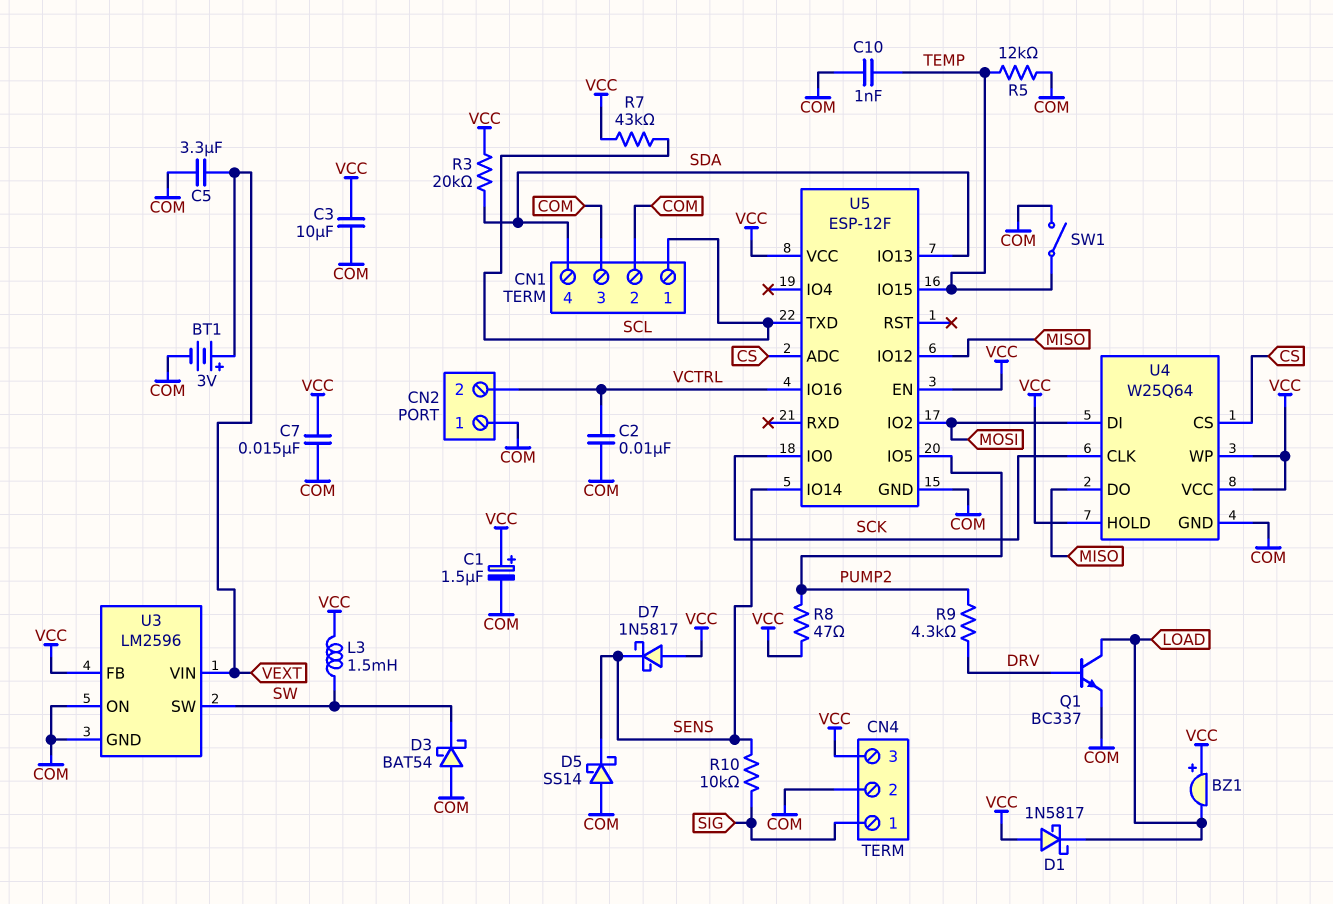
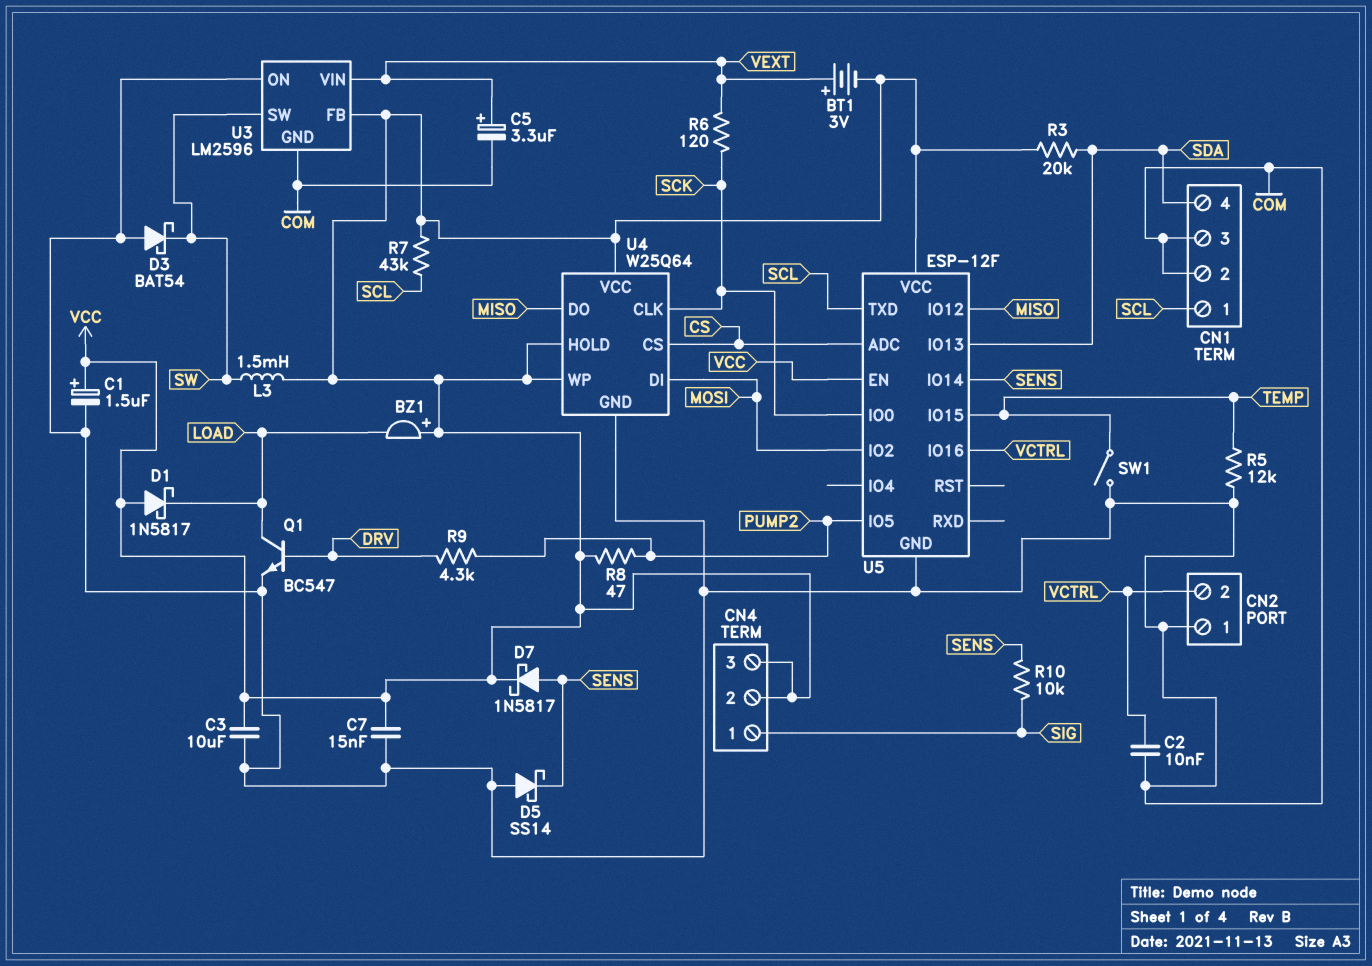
BT1: 3V (plus VEXT, minus COM) -> 3V (plus VEXT, minus VCC)
C5: 3.3uF (COM, VEXT) -> 3.3uF (plus VEXT, minus COM)
C10: 1nF (COM, TEMP) -> none
CN4 pin 2: COM -> VCC
D7: schottky 1N5817 (A VCC, K SENS) -> schottky 1N5817 (A SENS, K VCC)
Q1: NPN BC337 (B DRV, C LOAD, E COM) -> NPN BC547 (B DRV, C LOAD, E COM)
R6: none -> 120 (SCK, VEXT)

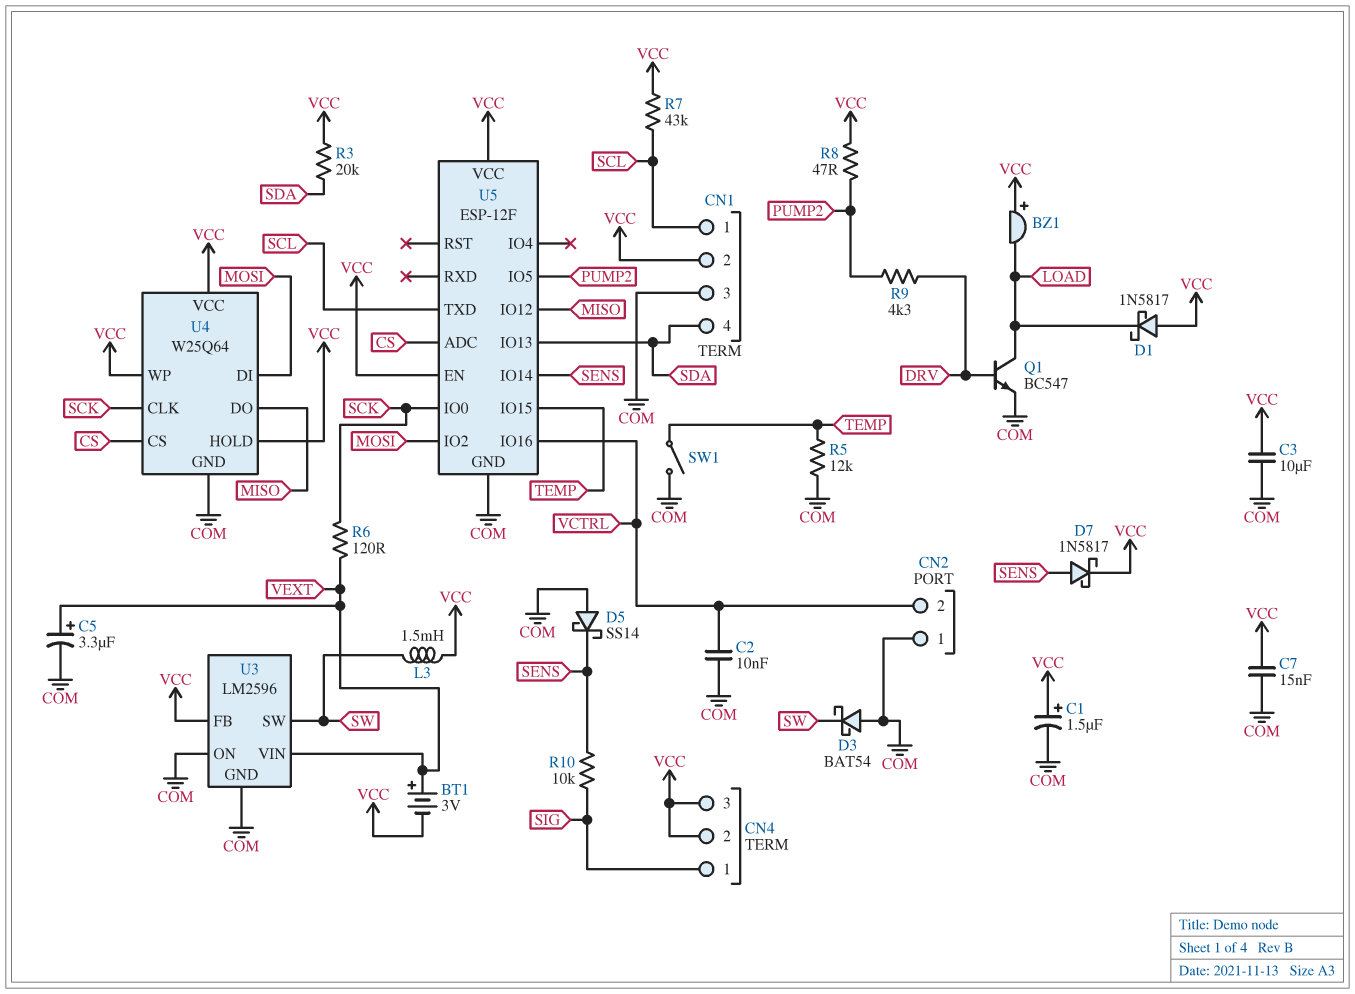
CN1 pin 2: COM -> VCC

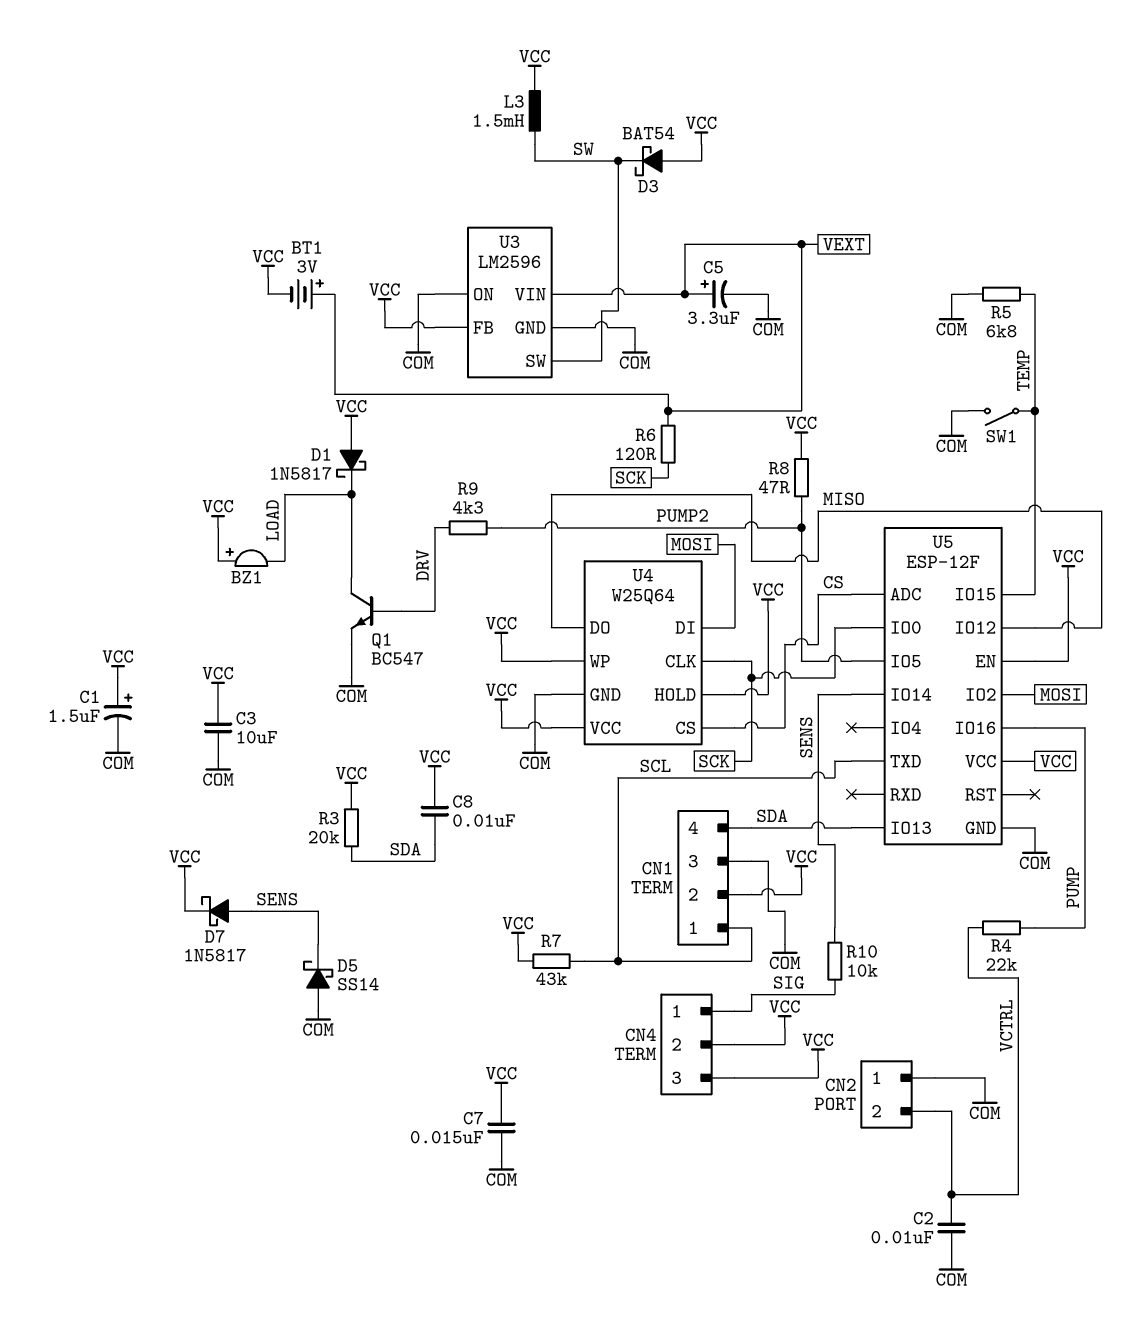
C8: none -> 10nF (SDA, VCC)
D3: schottky BAT54 (A COM, K SW) -> schottky BAT54 (A VCC, K SW)
R4: none -> 22k (PUMP, VCTRL)
R5: 12k (COM, TEMP) -> 6.8k (COM, TEMP)
U5 pin IO16: VCTRL -> PUMP

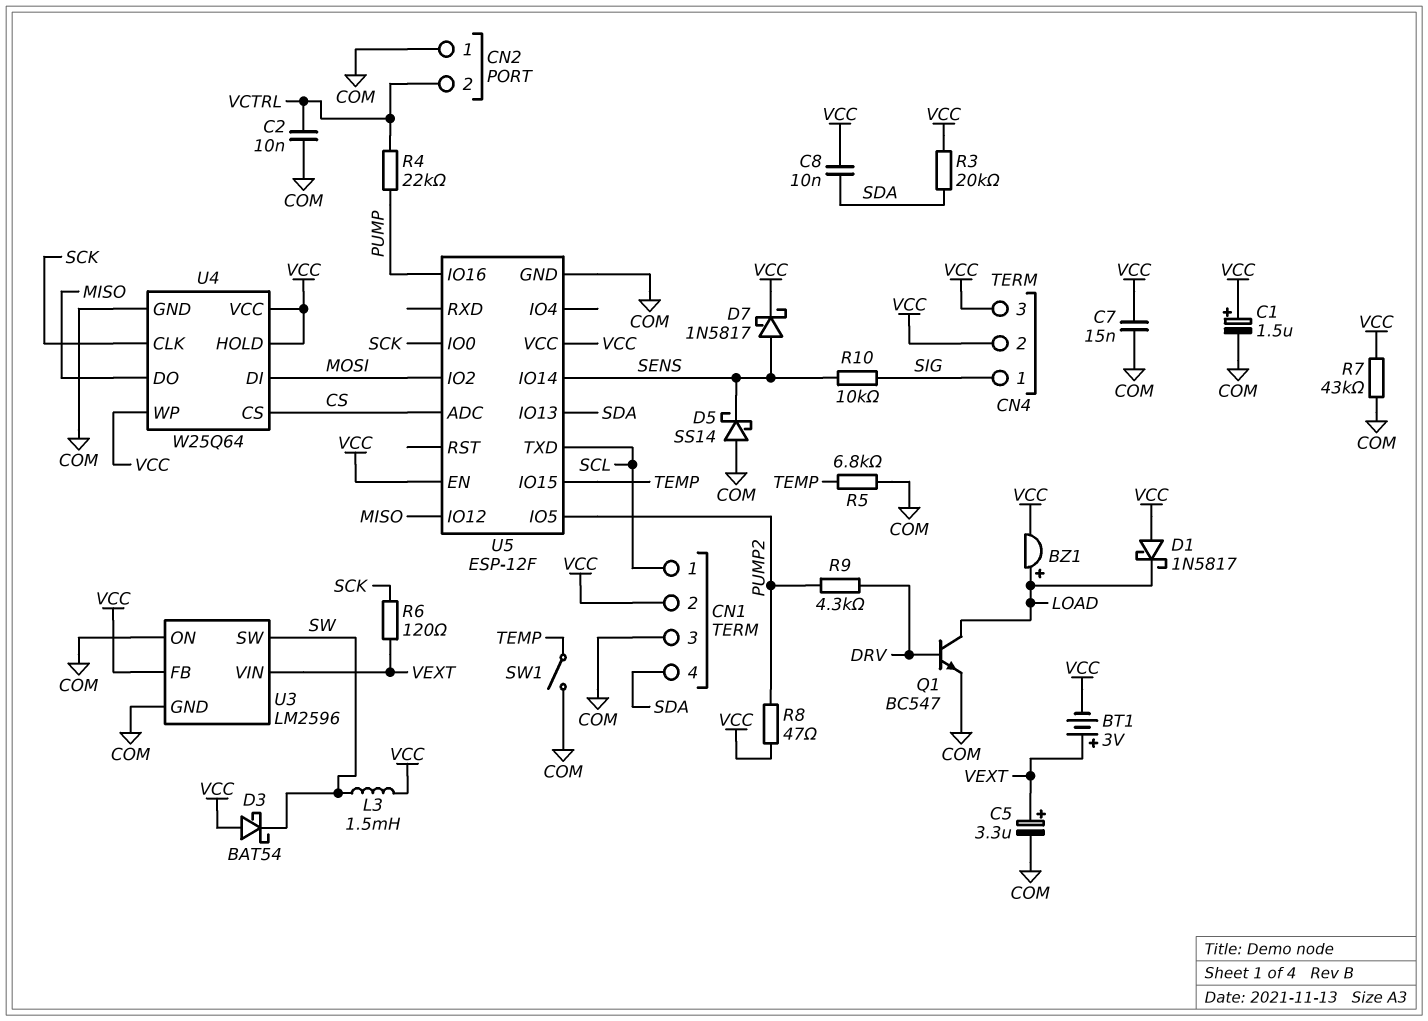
BZ1: buzzer (plus VCC, minus LOAD) -> buzzer (plus LOAD, minus VCC)
C3: 10uF (COM, VCC) -> none
R7: 43k (SCL, VCC) -> 43k (COM, VCC)

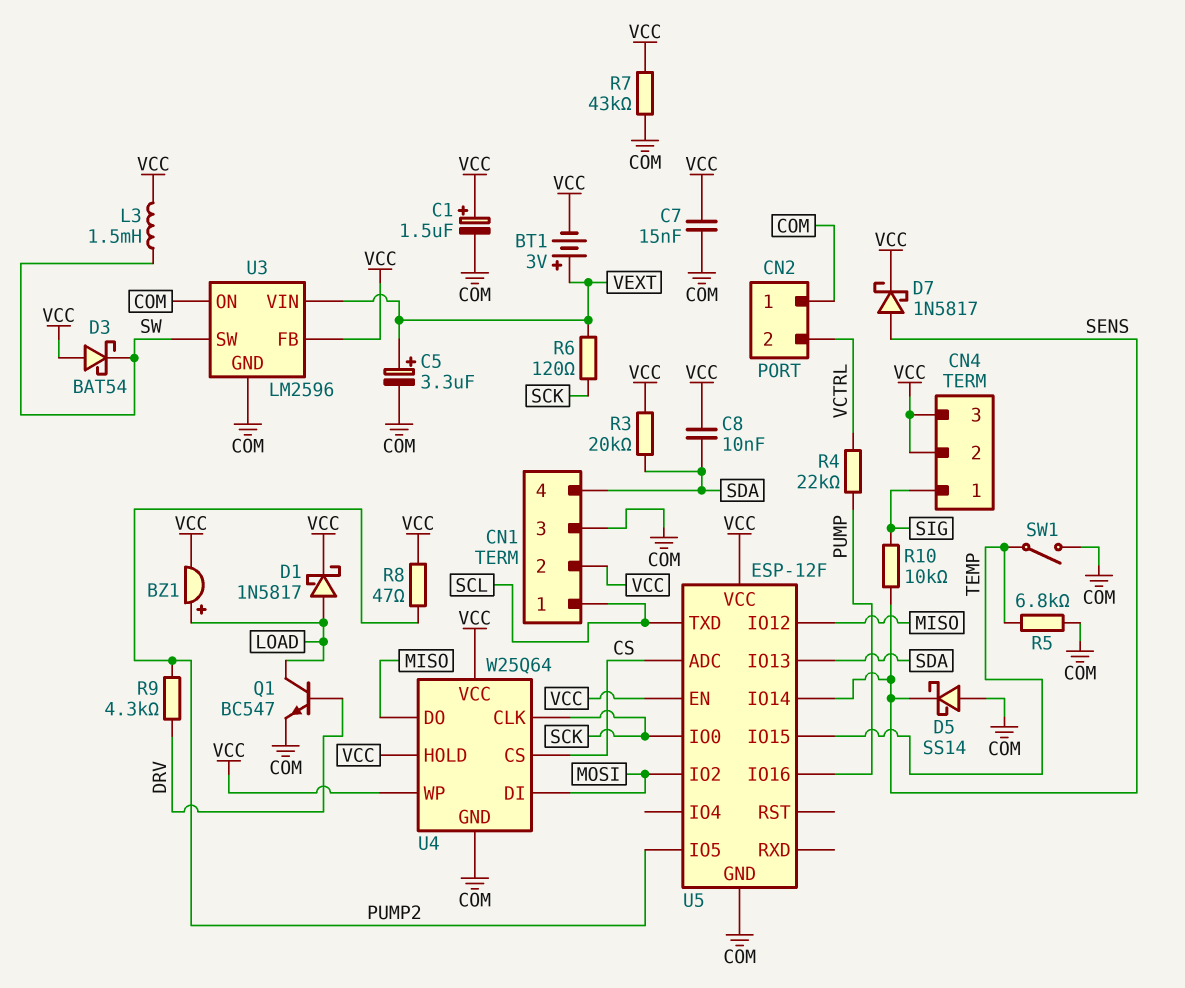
C2: 10nF (COM, VCTRL) -> none
D1: schottky 1N5817 (A VCC, K LOAD) -> schottky 1N5817 (A LOAD, K VCC)

